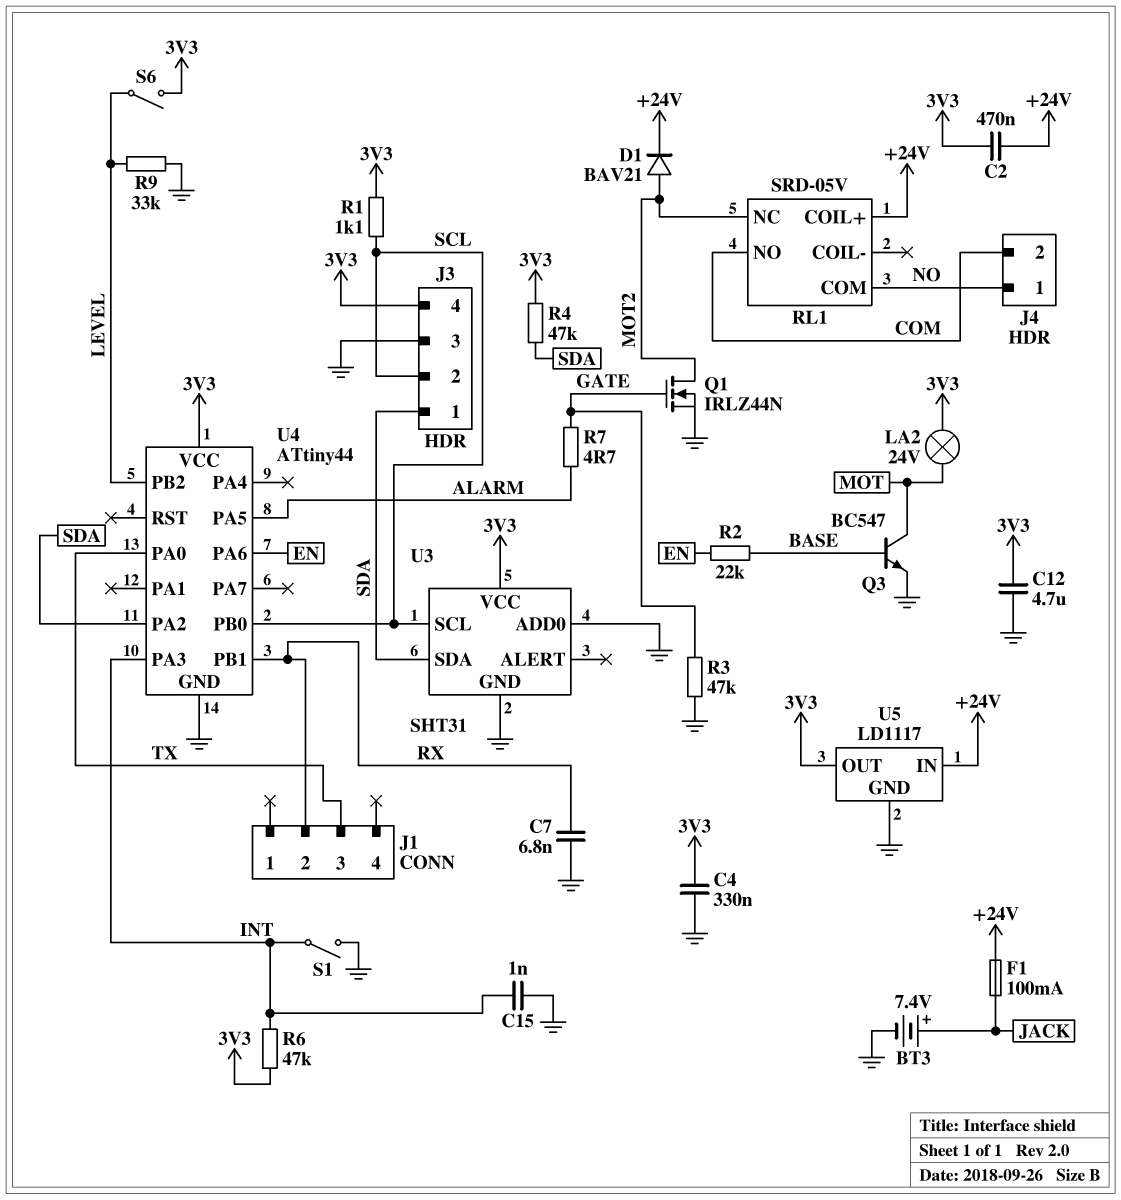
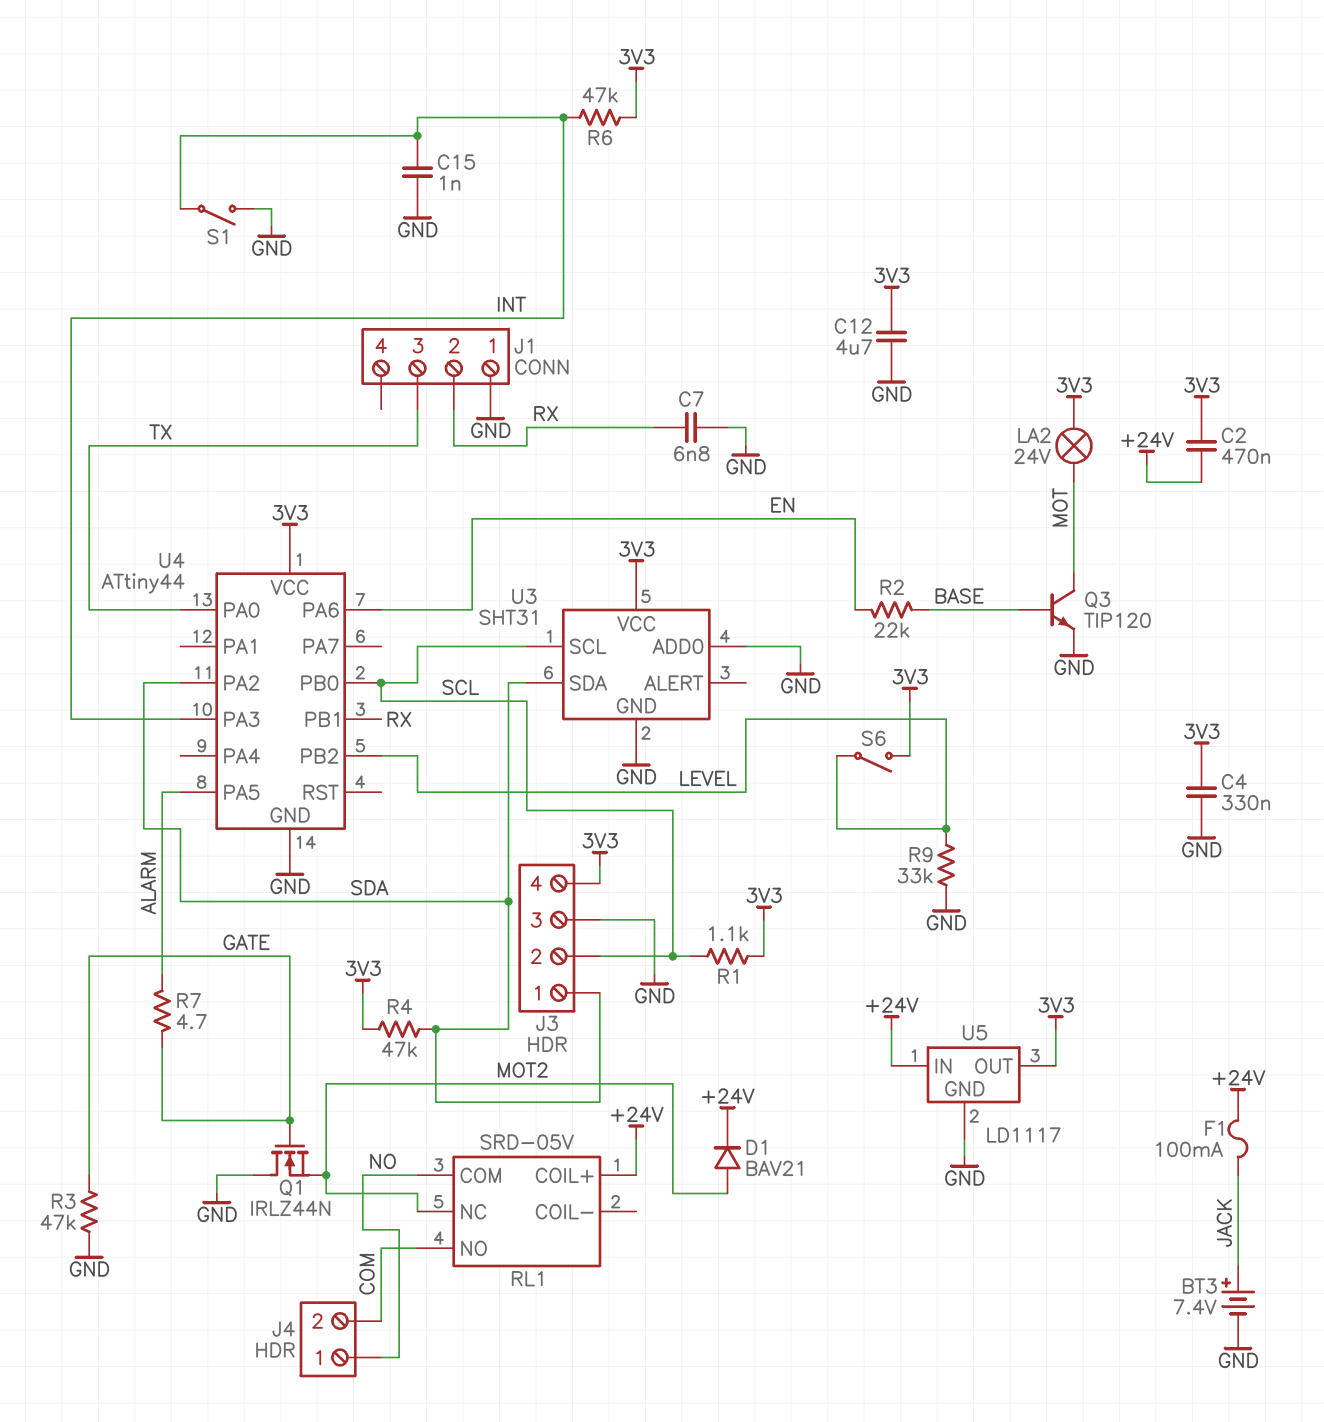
J1 pin 1: none -> GND
Q1: NMOS IRLZ44N (G GATE, D MOT2, S GND) -> NMOS IRLZ44N (G GATE, D GND, S MOT2)
Q3: NPN BC547 (B BASE, C MOT, E GND) -> NPN TIP120 (B BASE, C MOT, E GND)

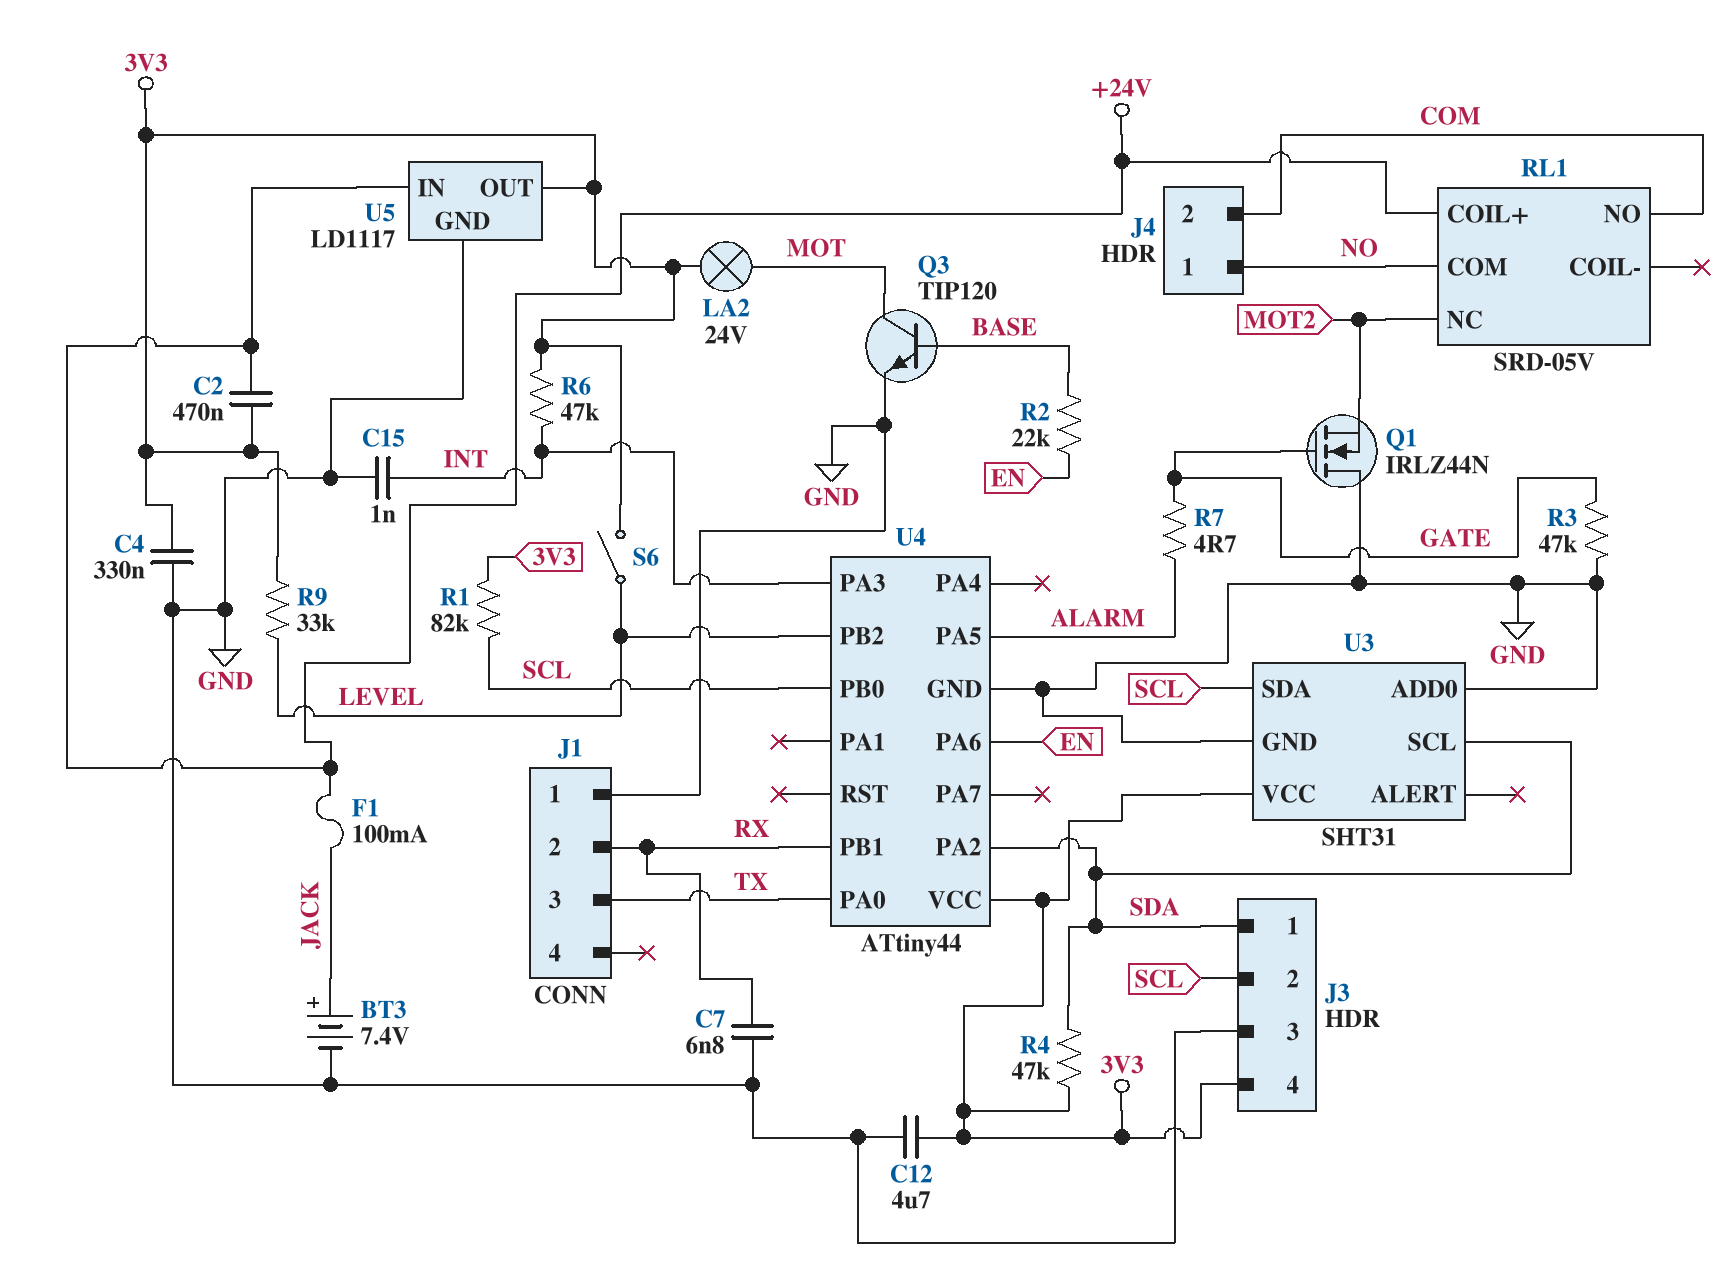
D1: diode BAV21 (A MOT2, K +24V) -> none
R1: 1.1k (3V3, SCL) -> 82k (3V3, SCL)
R9: 33k (GND, LEVEL) -> 33k (3V3, LEVEL)
S1: switch (GND, INT) -> none
U3 pin SCL: SCL -> SDA
U3 pin SDA: SDA -> SCL

